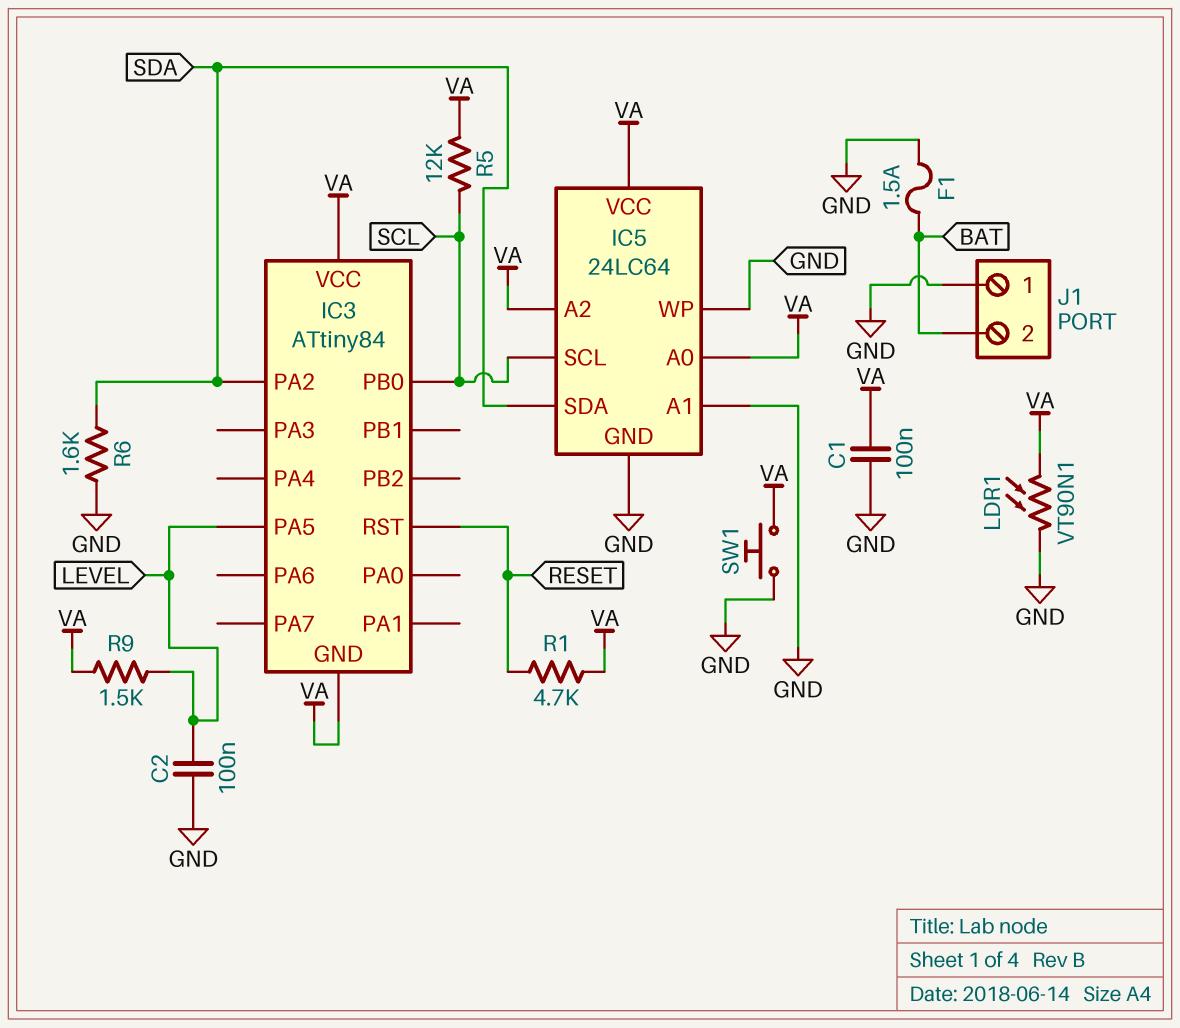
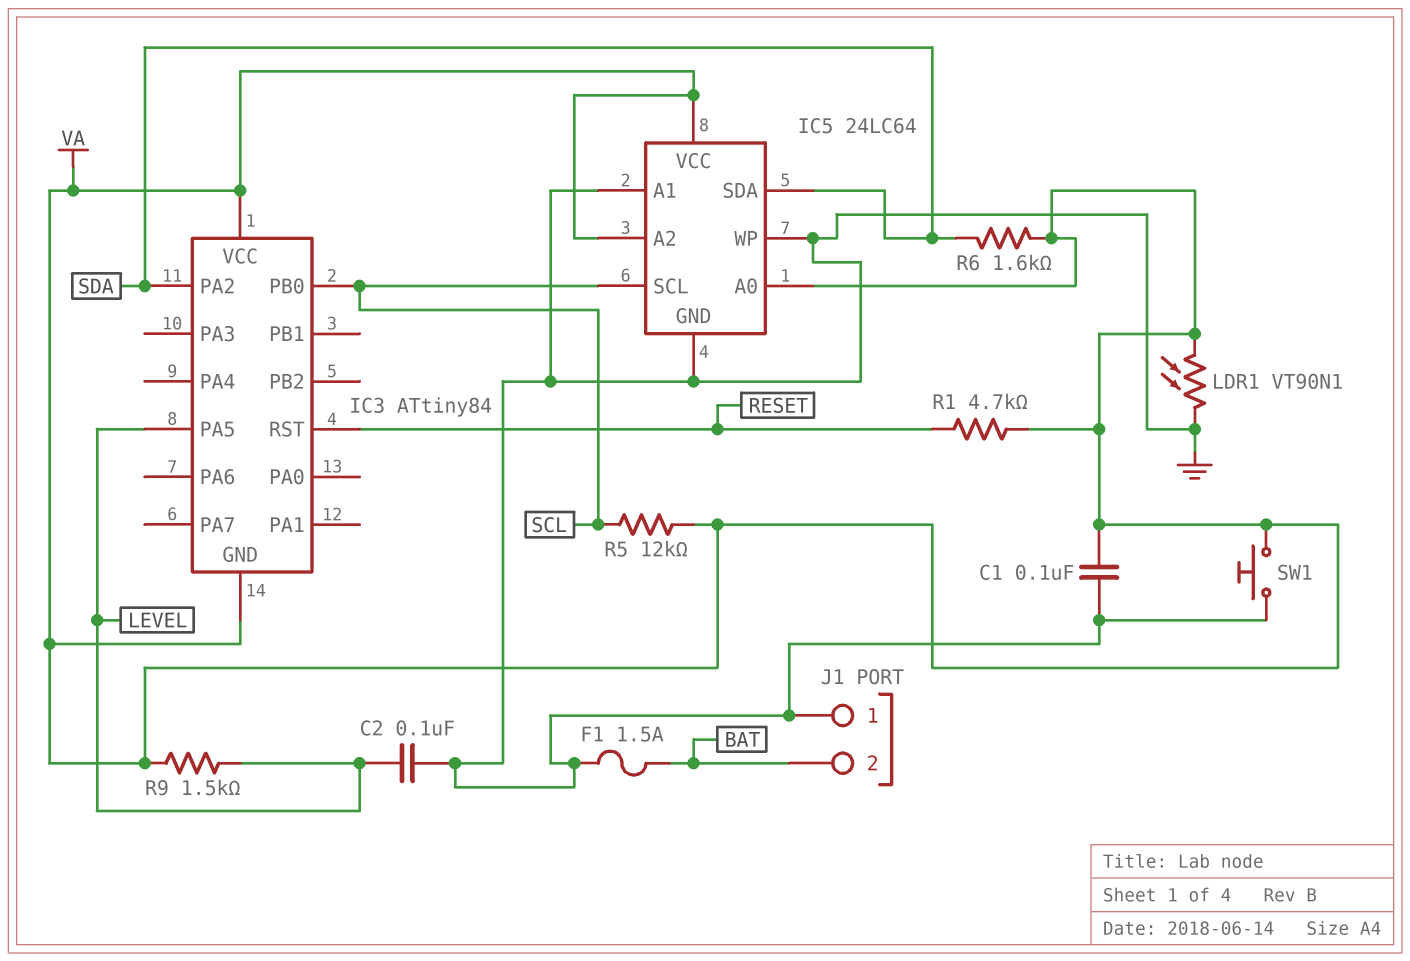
R6: 1.6k (GND, SDA) -> 1.6k (SDA, VA)

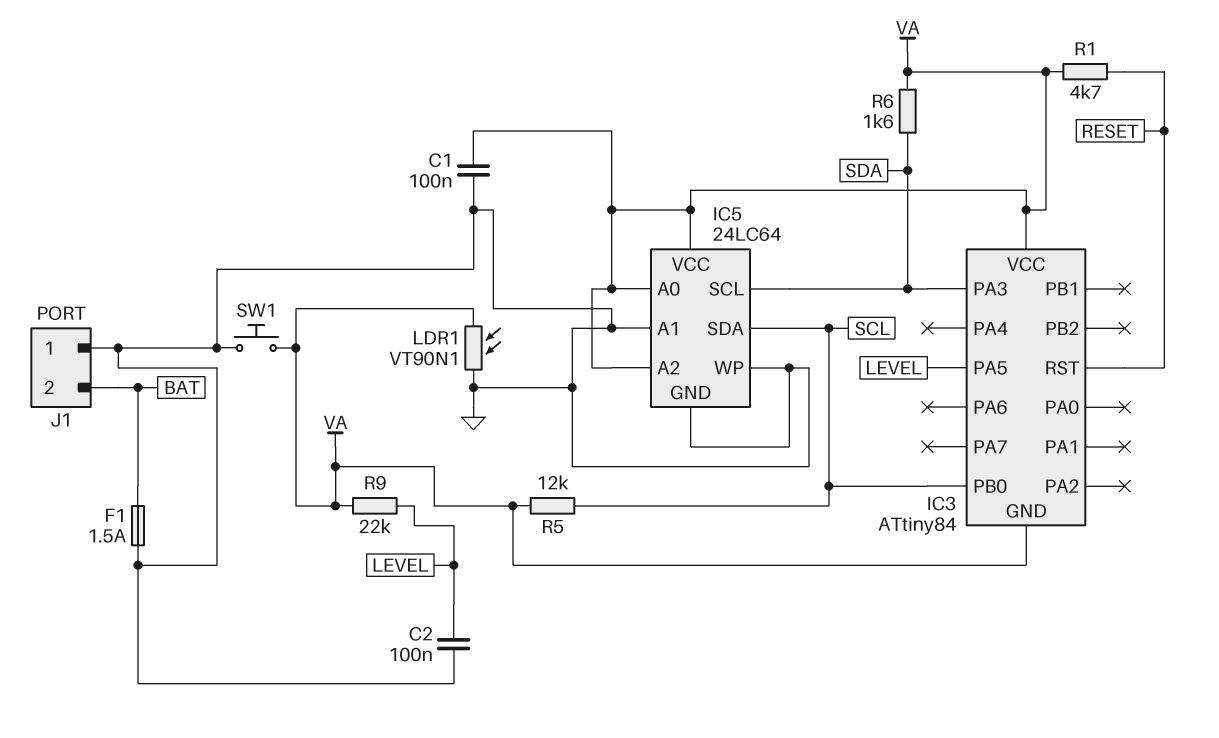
IC3 pin PA2: SDA -> none
IC3 pin PA3: none -> SDA
IC5 pin SCL: SCL -> SDA
IC5 pin SDA: SDA -> SCL
R9: 1.5k (LEVEL, VA) -> 22k (LEVEL, VA)

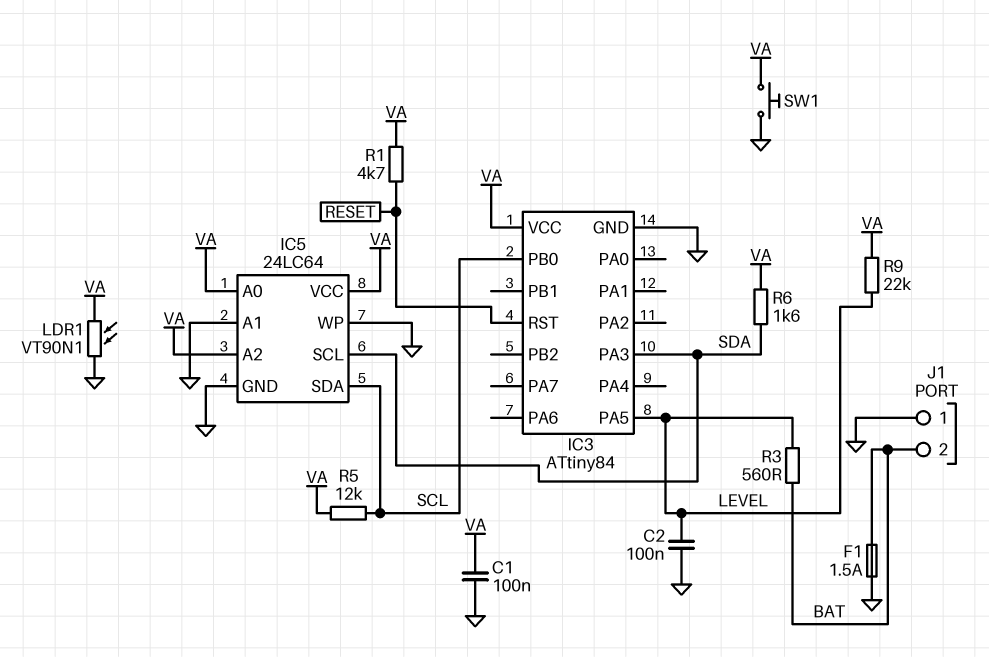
IC3 pin GND: VA -> GND
R3: none -> 560 (BAT, LEVEL)

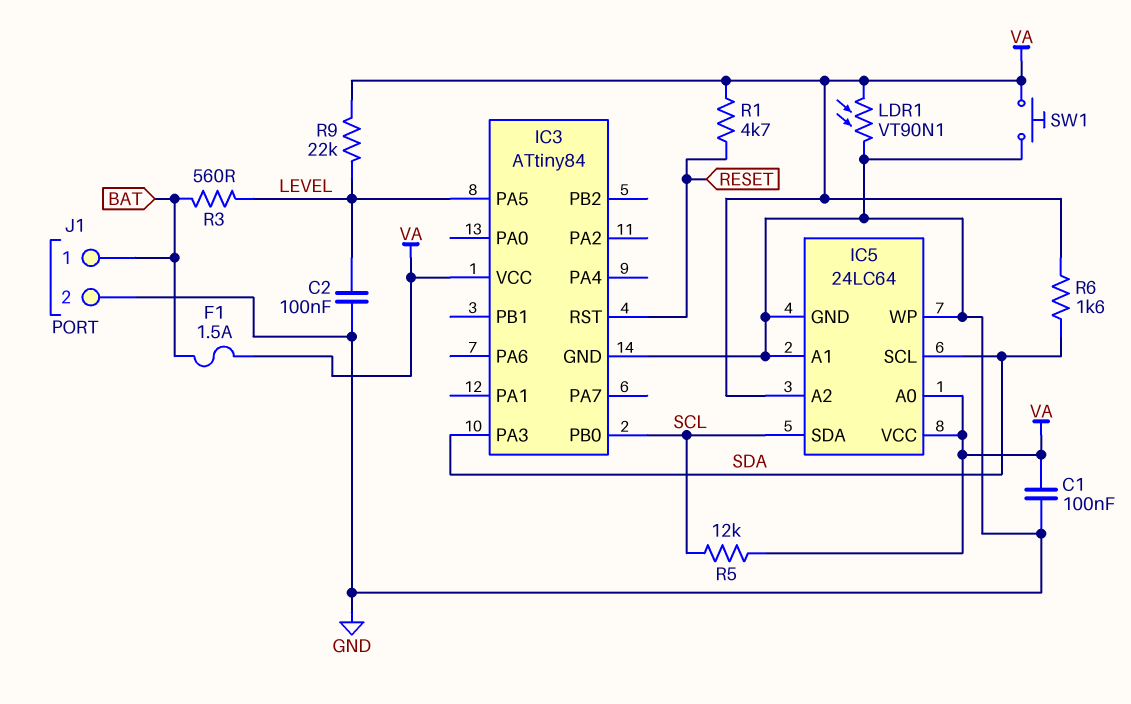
F1: 1.5A (BAT, GND) -> 1.5A (BAT, VA)
J1 pin 1: GND -> BAT
J1 pin 2: BAT -> GND

